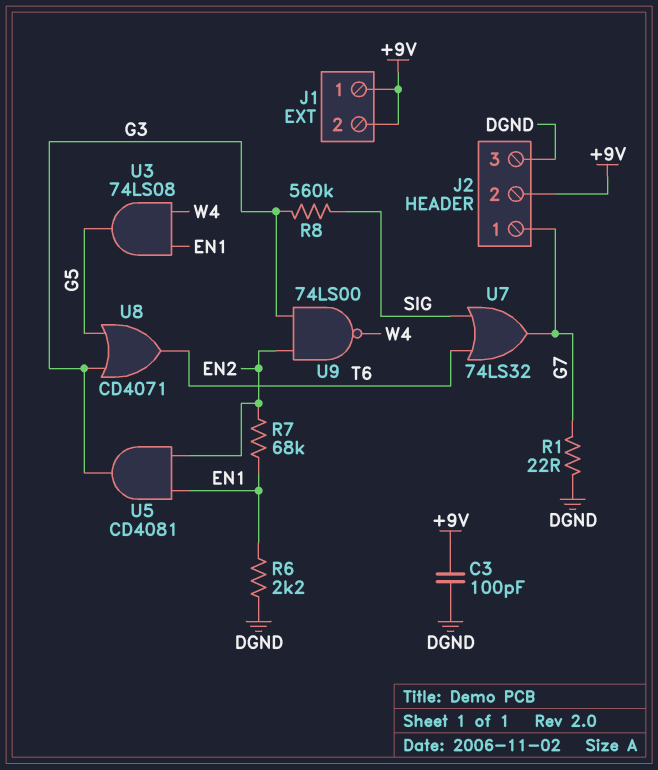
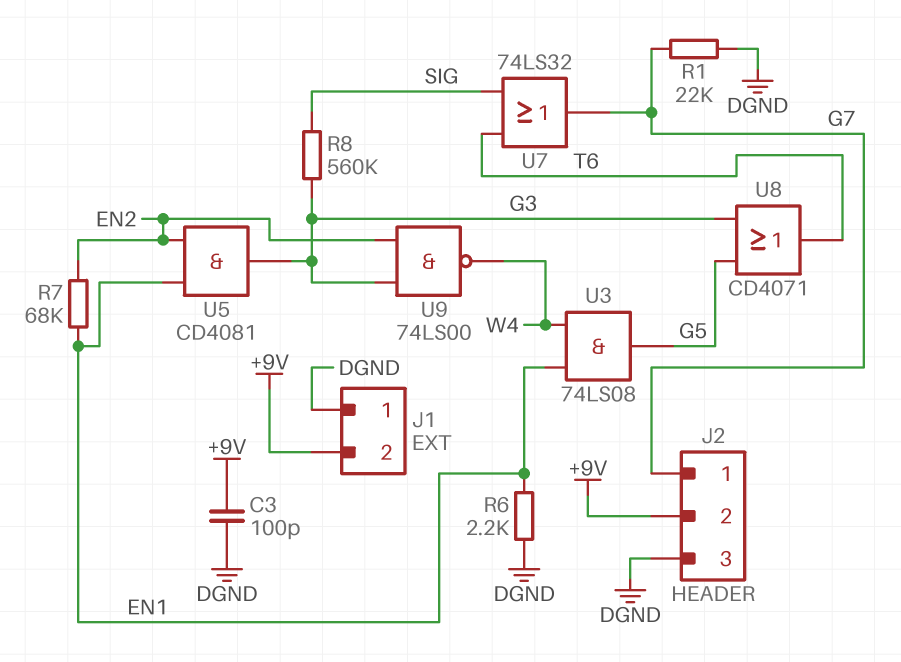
J1 pin 1: +9V -> DGND
R1: 22 (DGND, G7) -> 22k (DGND, G7)

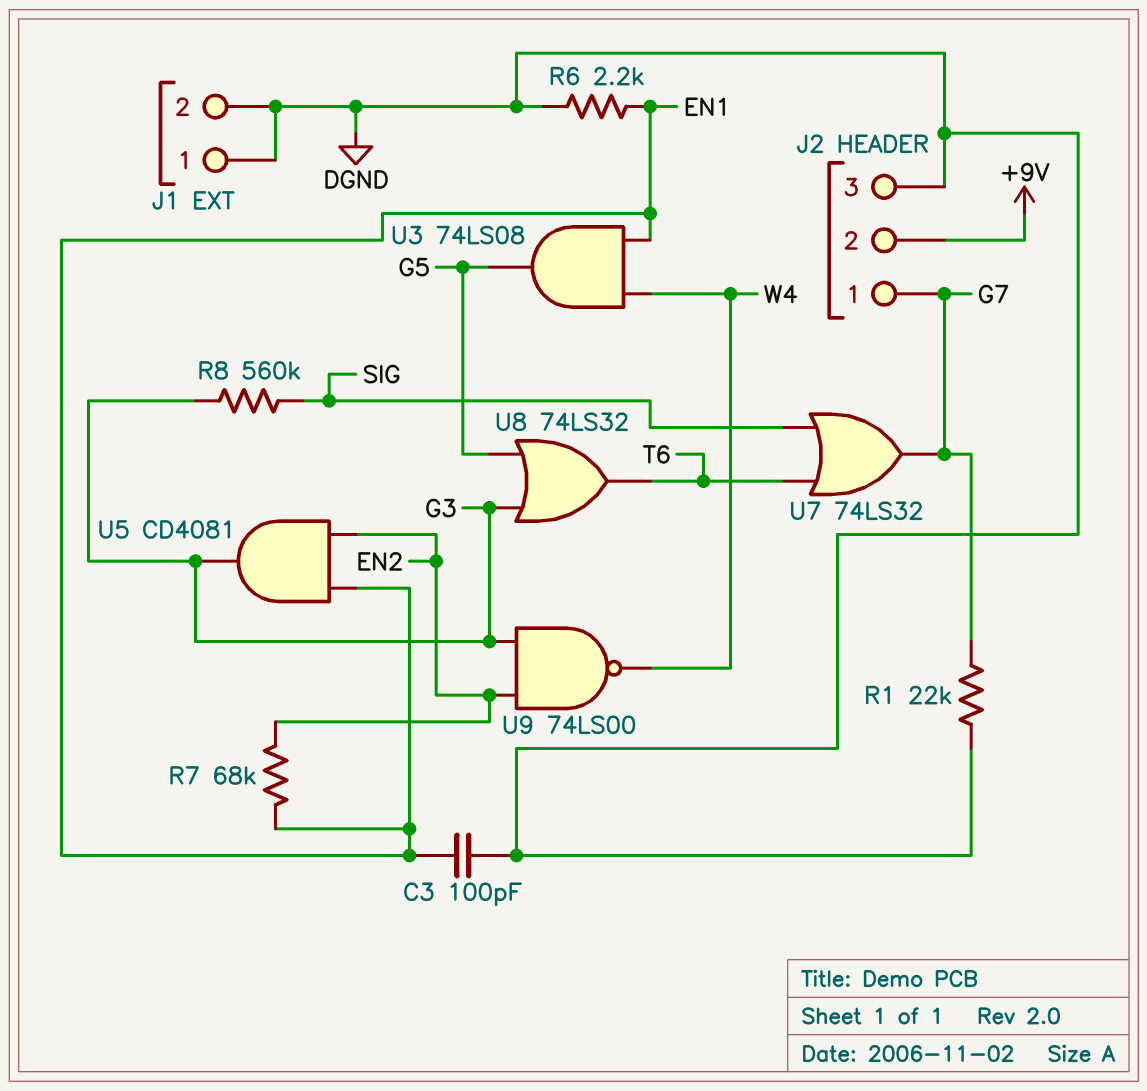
C3: 100pF (+9V, DGND) -> 100pF (DGND, EN1)
J1 pin 2: +9V -> DGND
U8: OR CD4071 (in G3, in G5, out T6) -> OR 74LS32 (in G3, in G5, out T6)

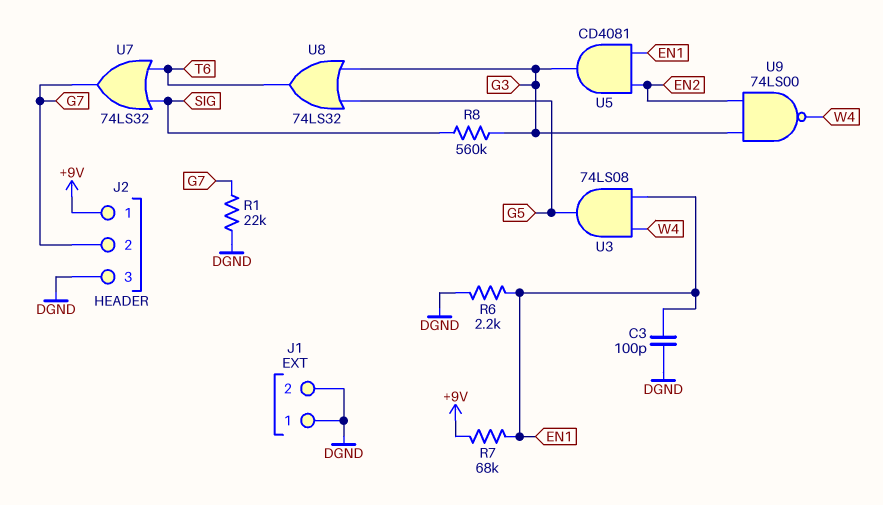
J2 pin 1: G7 -> +9V
J2 pin 2: +9V -> G7
R7: 68k (EN1, EN2) -> 68k (+9V, EN1)

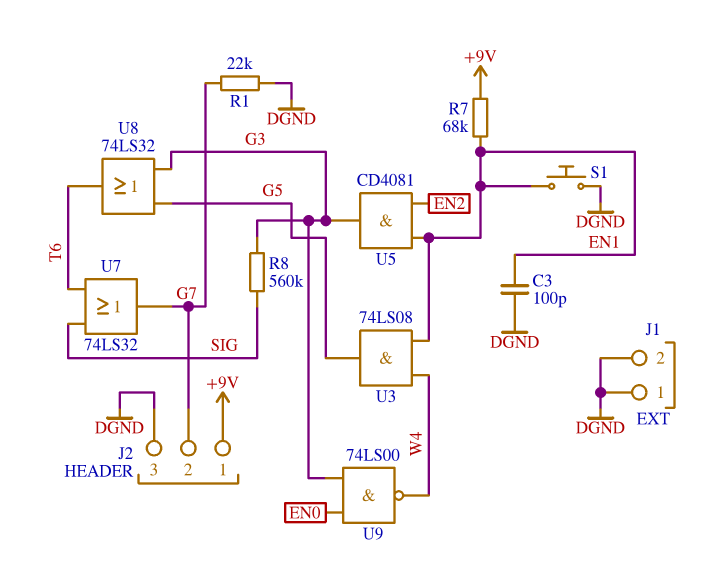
R6: 2.2k (DGND, EN1) -> none
S1: none -> button (DGND, EN1)
U9: NAND 74LS00 (in EN2, in G3, out W4) -> NAND 74LS00 (in EN0, in G3, out W4)

